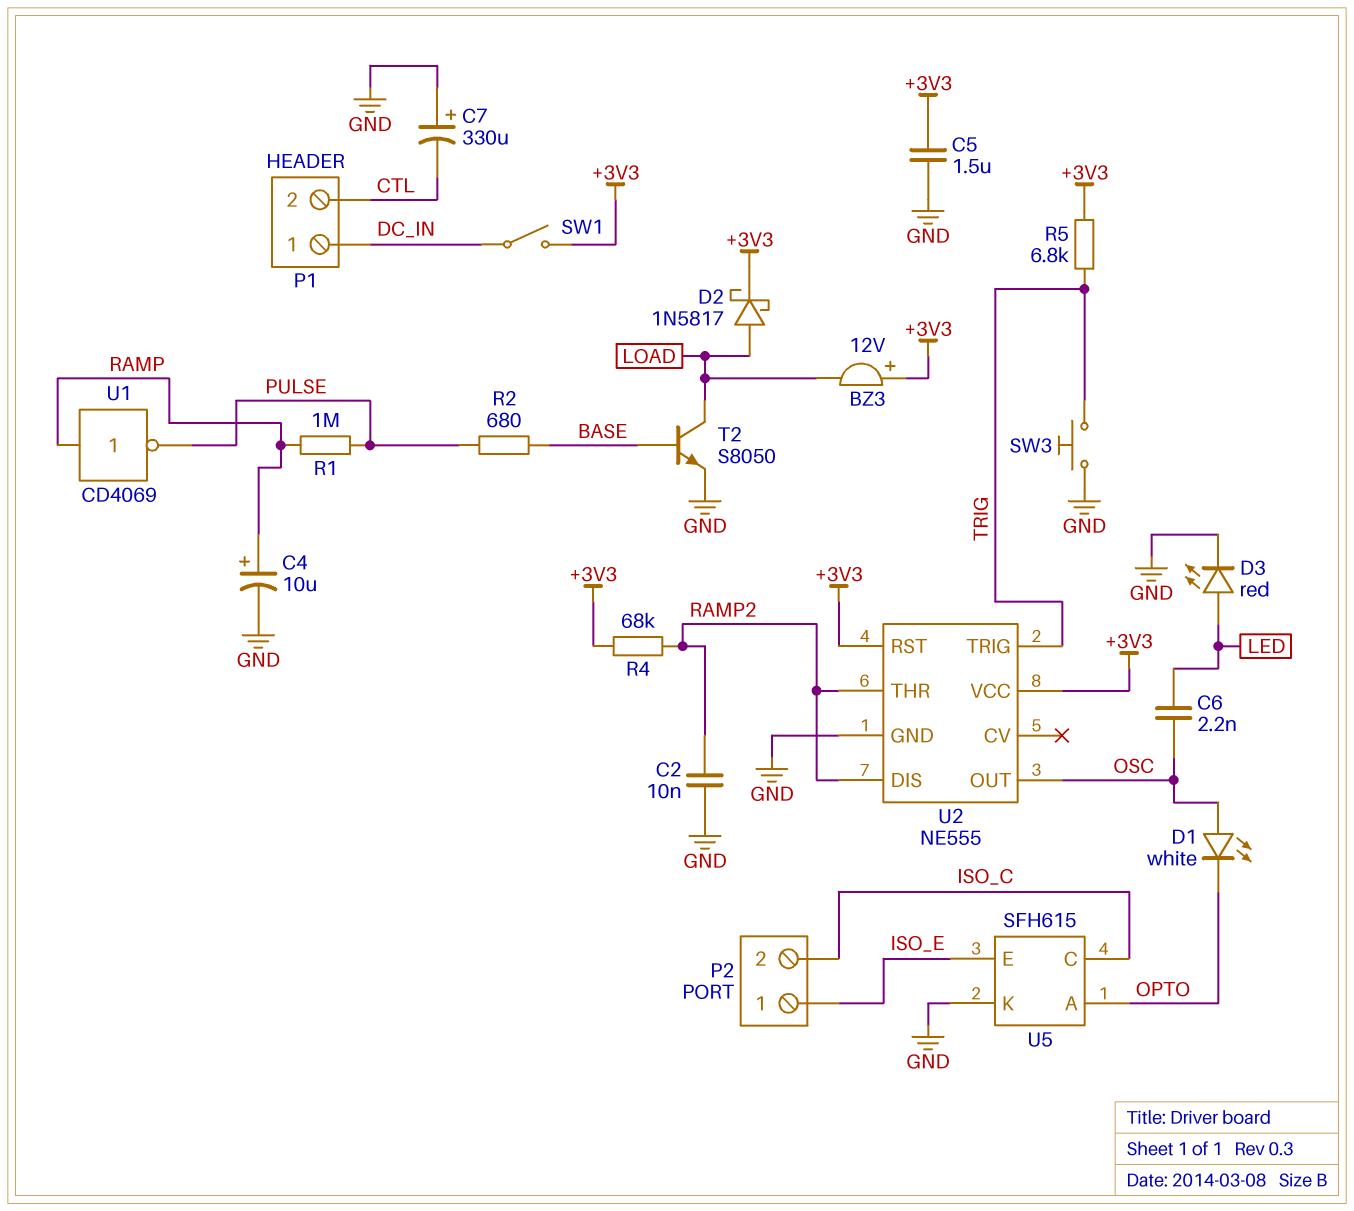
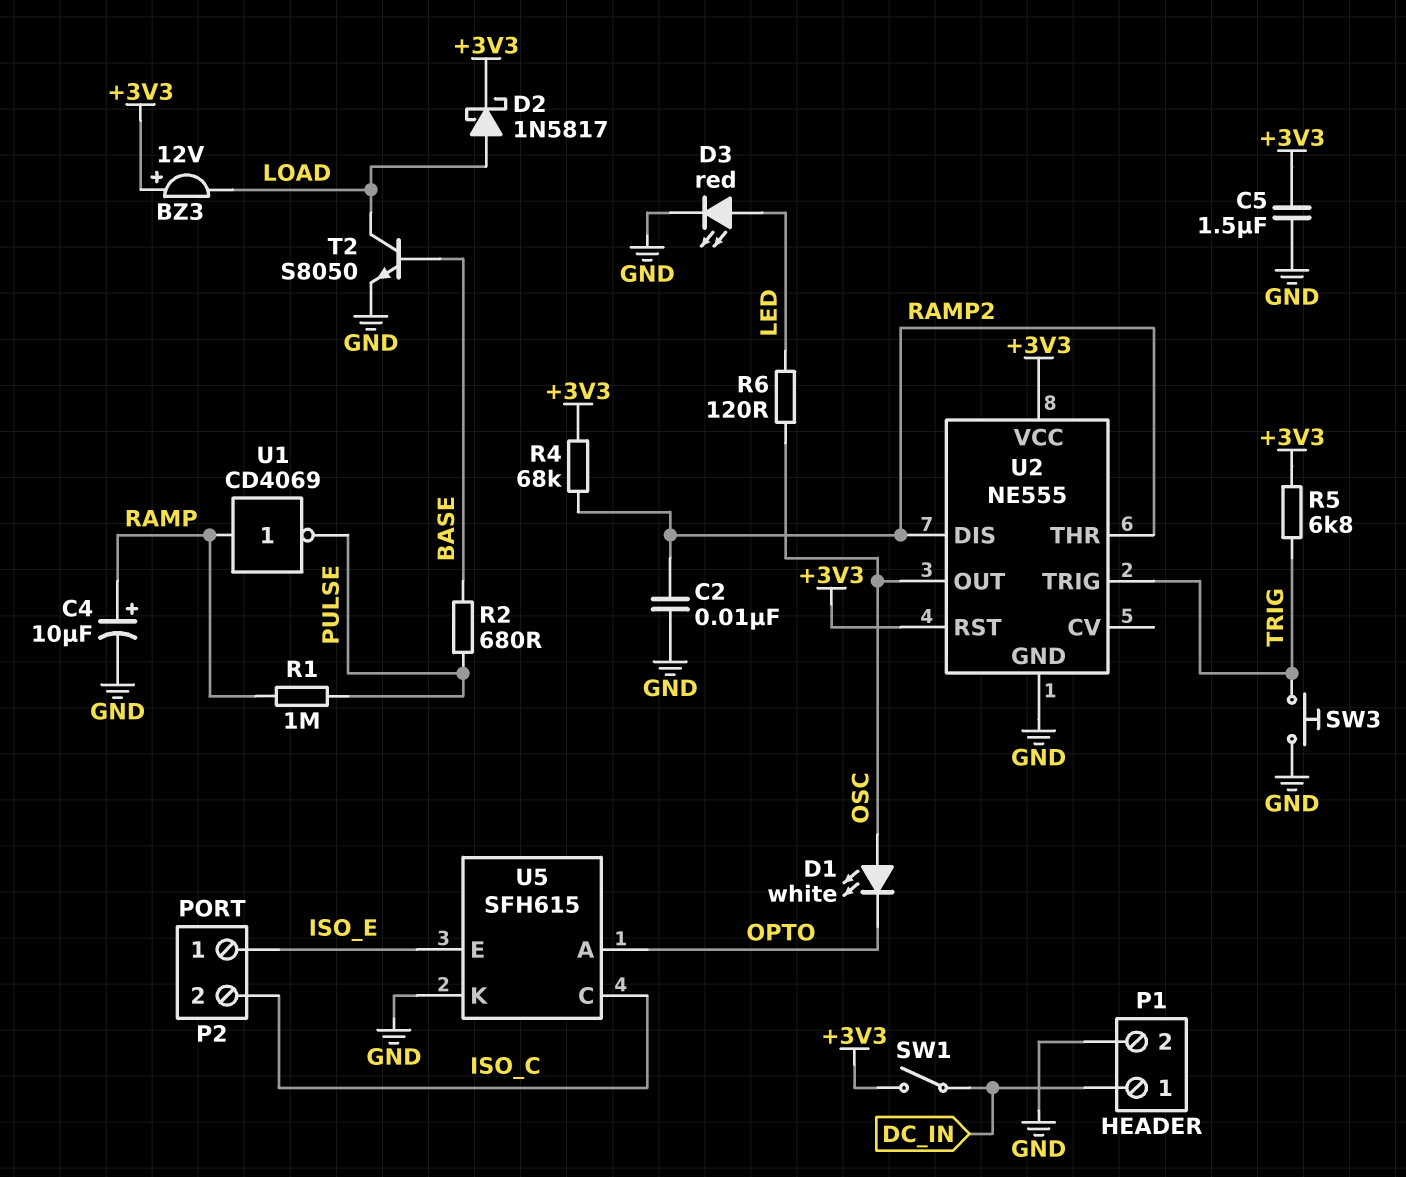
C6: 2.2nF (LED, OSC) -> none
C7: 330uF (plus GND, minus CTL) -> none
P1 pin 2: CTL -> GND
R6: none -> 120 (LED, OSC)

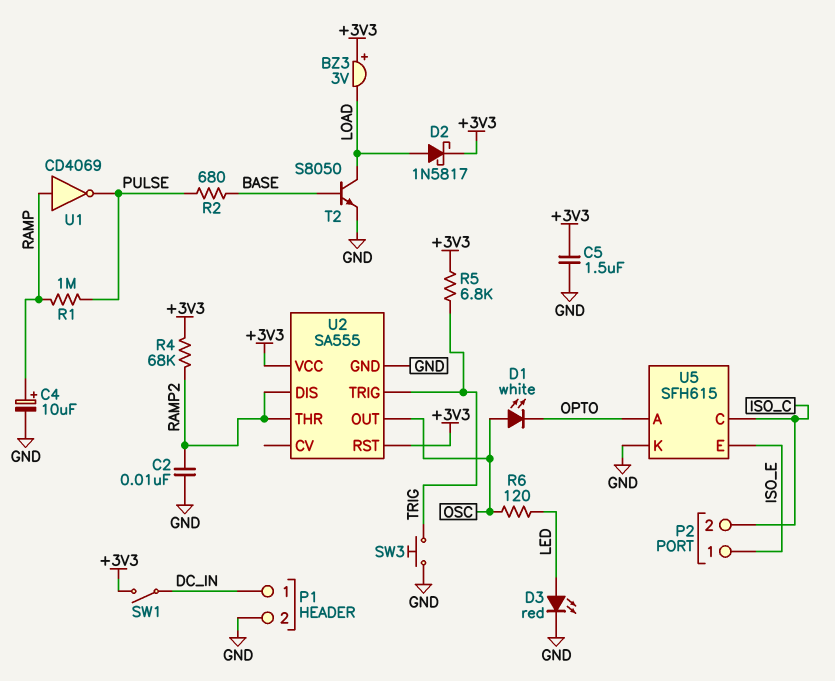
BZ3: buzzer 12V (plus +3V3, minus LOAD) -> buzzer 3V (plus +3V3, minus LOAD)
U2: NE555 -> SA555

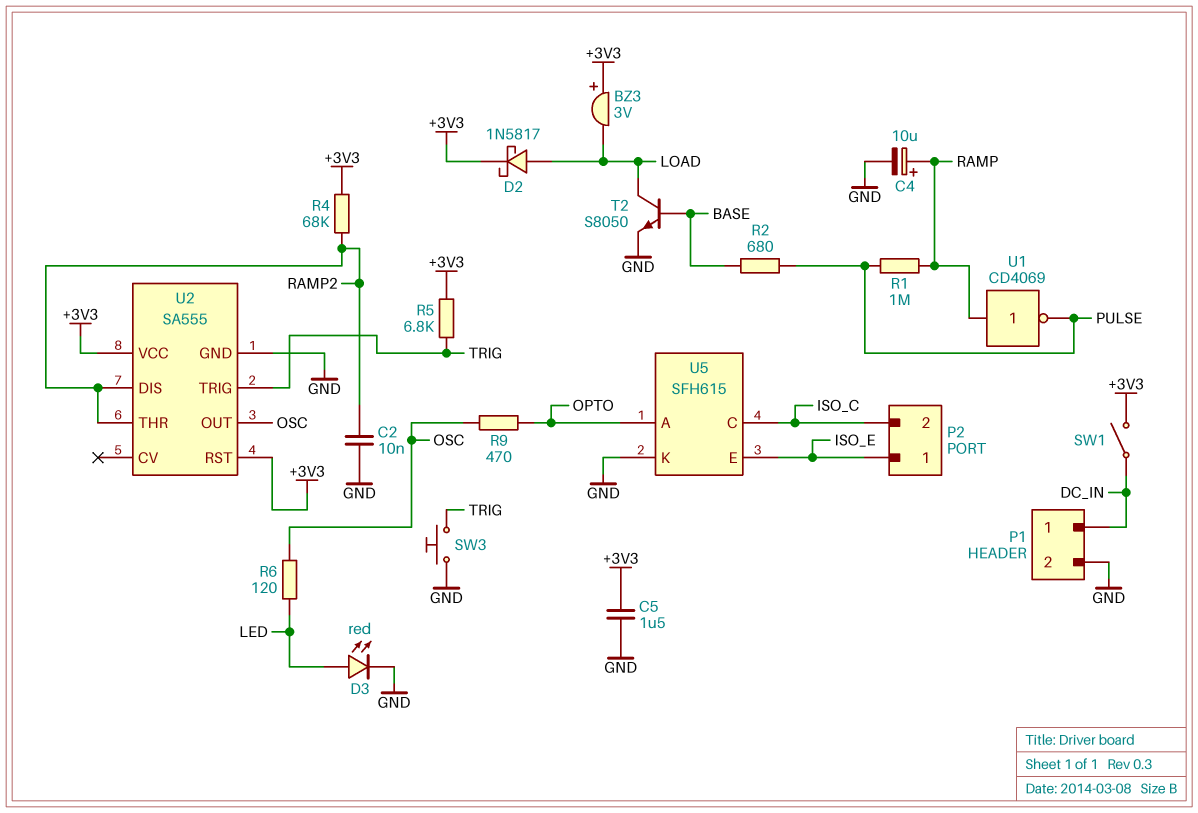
D1: LED white (A OSC, K OPTO) -> none
R9: none -> 470 (OPTO, OSC)

